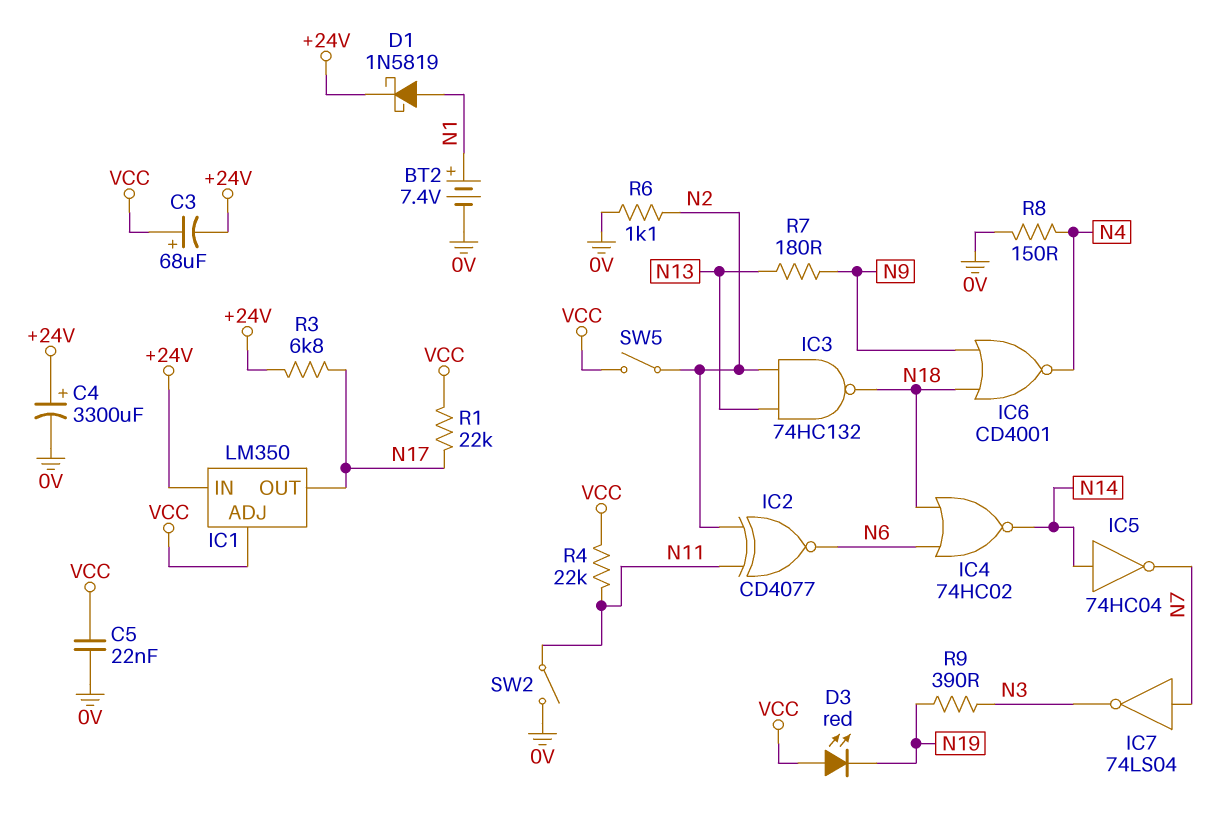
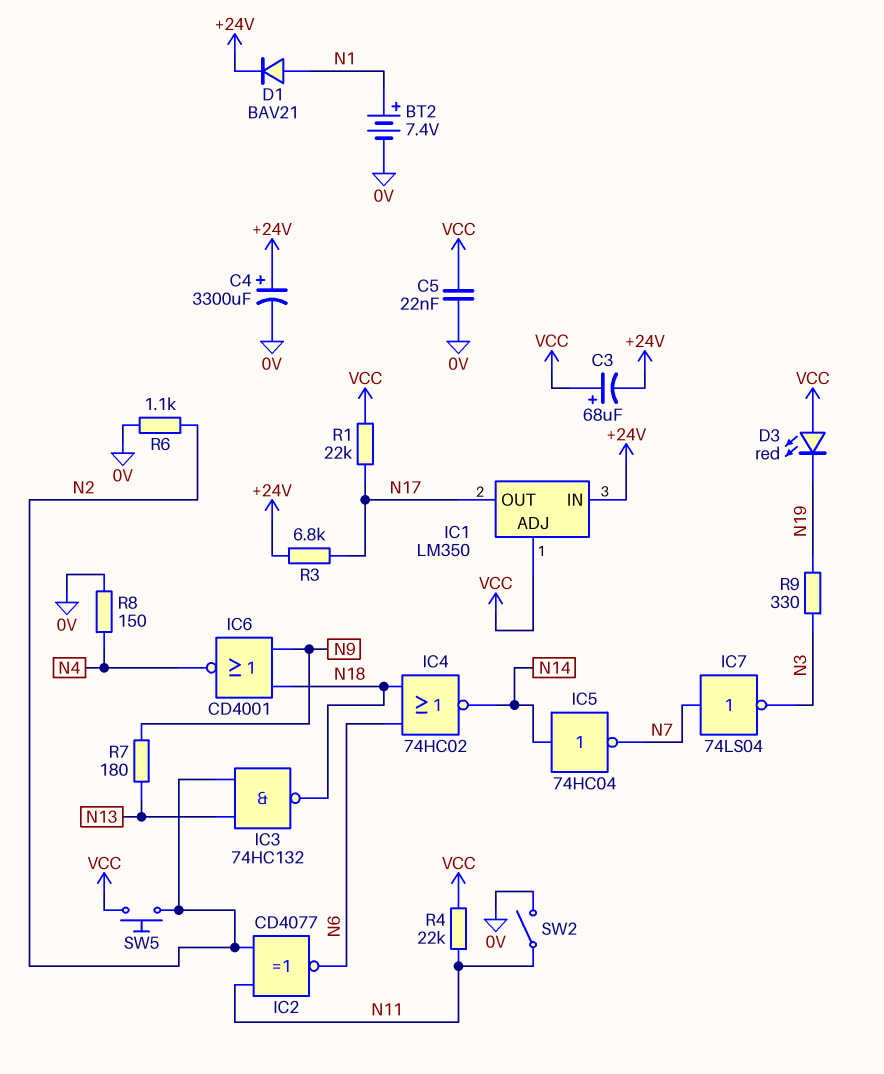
D1: schottky 1N5819 (A N1, K +24V) -> diode BAV21 (A N1, K +24V)
R9: 390 (N3, N19) -> 330 (N3, N19)
SW5: switch (N2, VCC) -> button (N2, VCC)

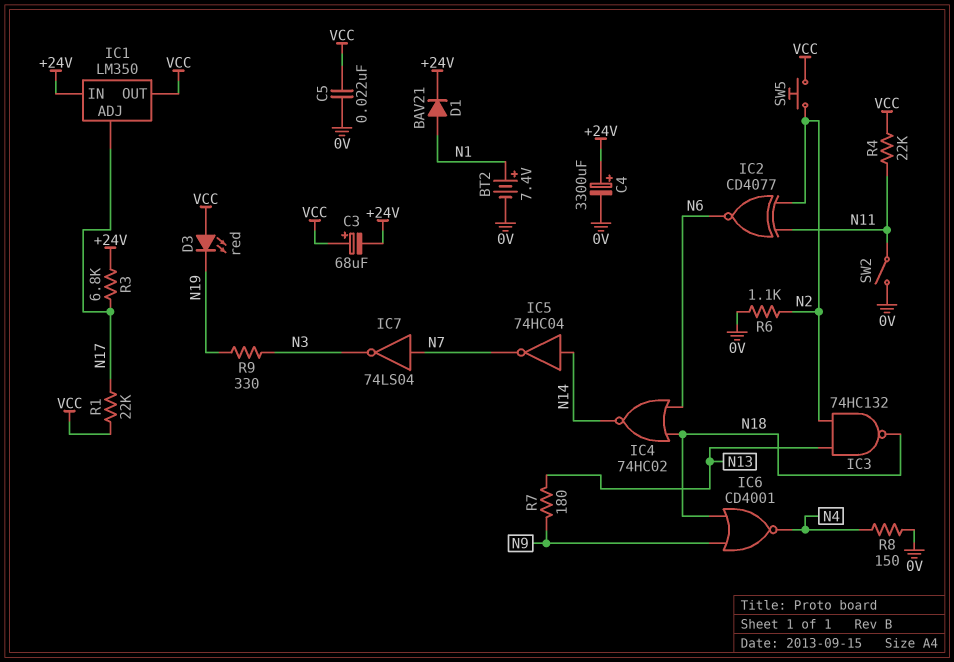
IC1 pin ADJ: VCC -> N17
IC1 pin OUT: N17 -> VCC

